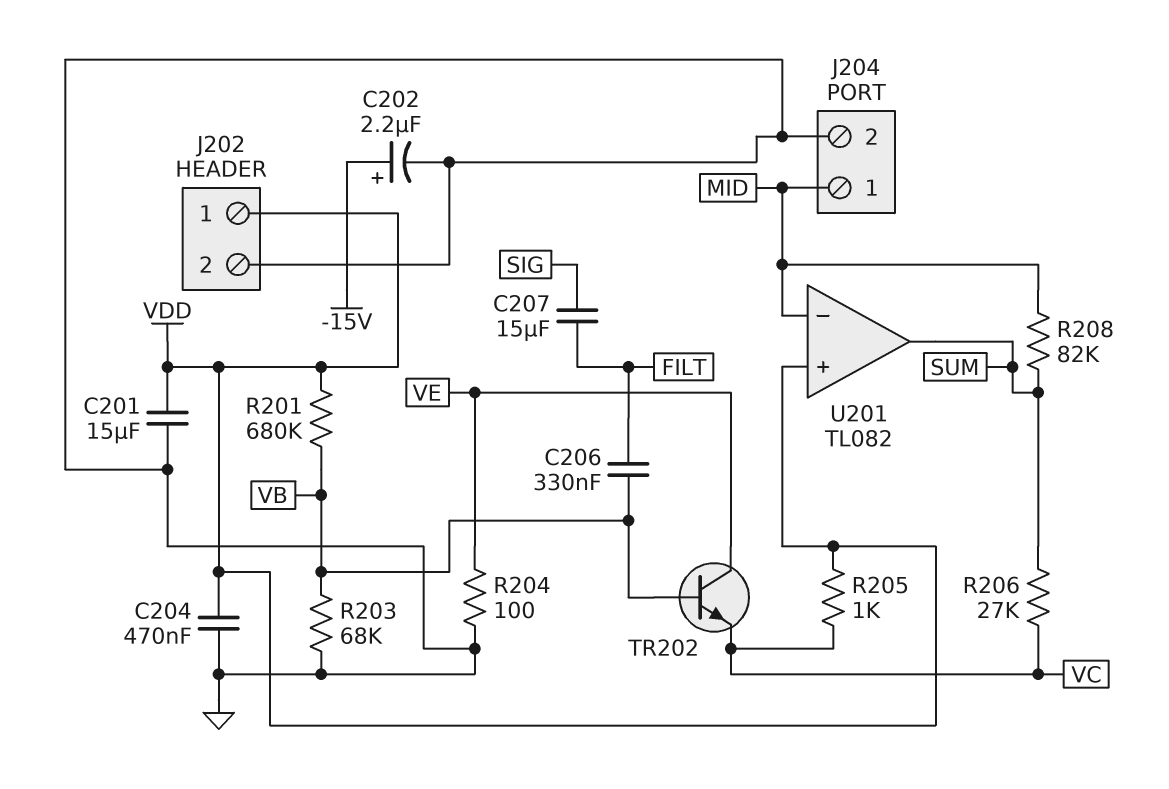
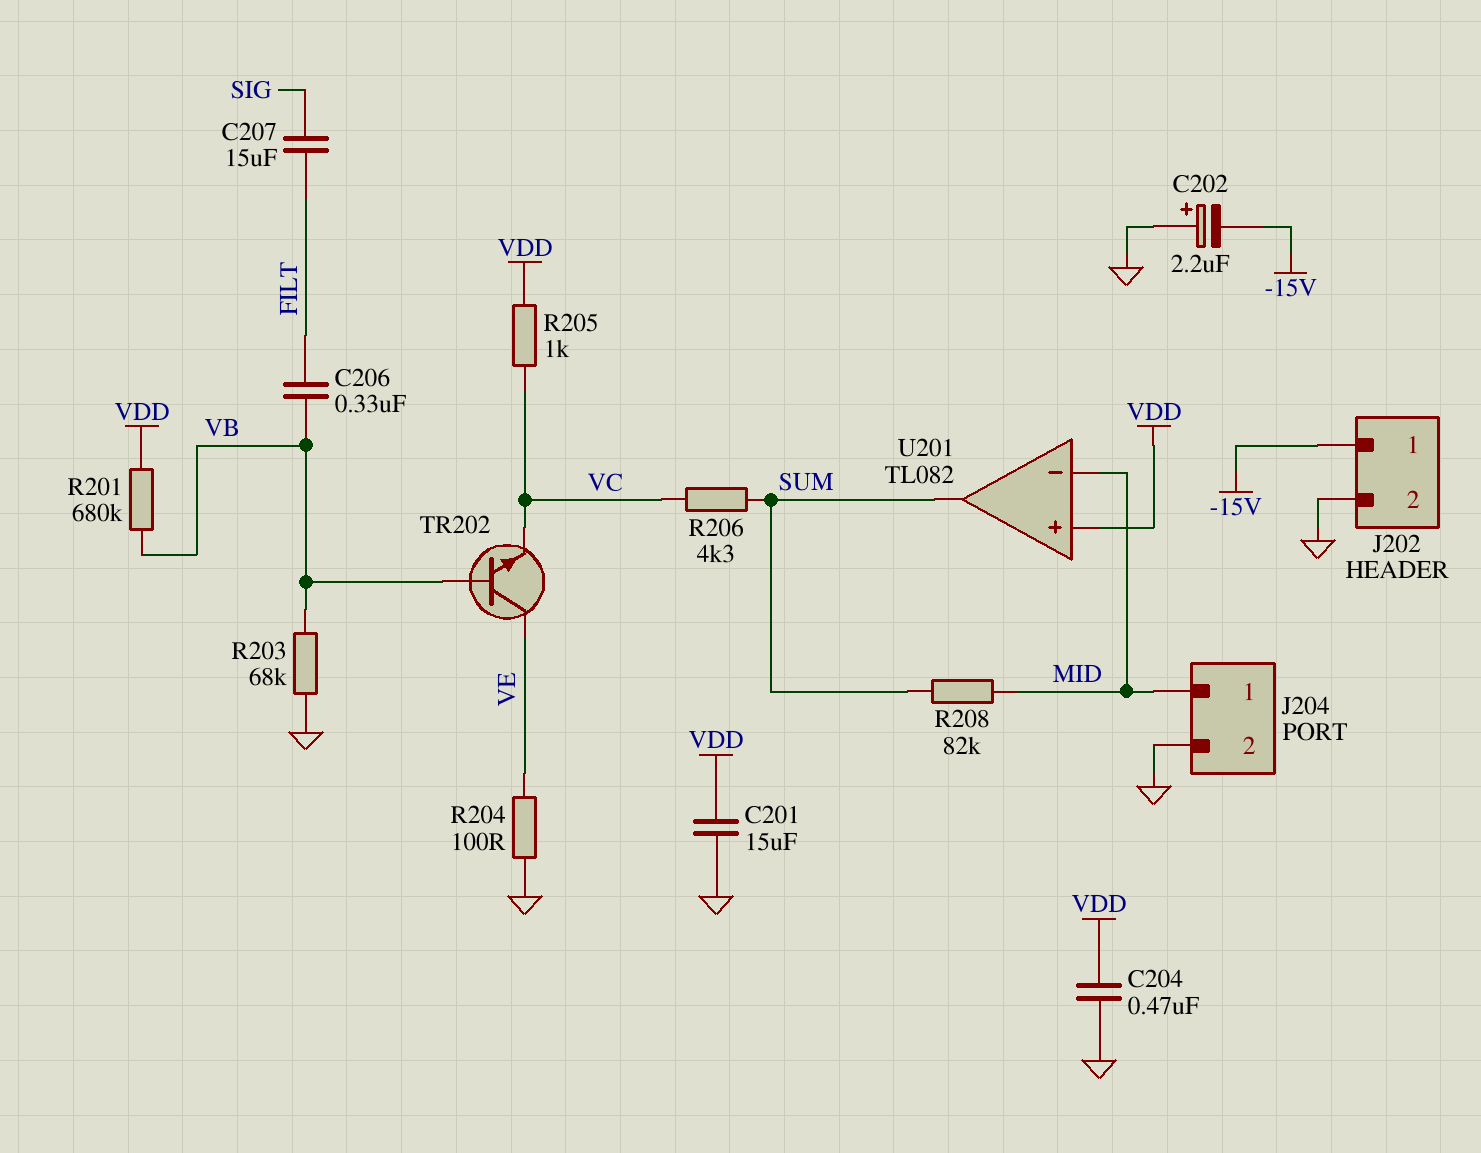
C202: 2.2uF (plus -15V, minus GND) -> 2.2uF (plus GND, minus -15V)
J202 pin 1: VDD -> -15V
R206: 27k (SUM, VC) -> 4.3k (SUM, VC)

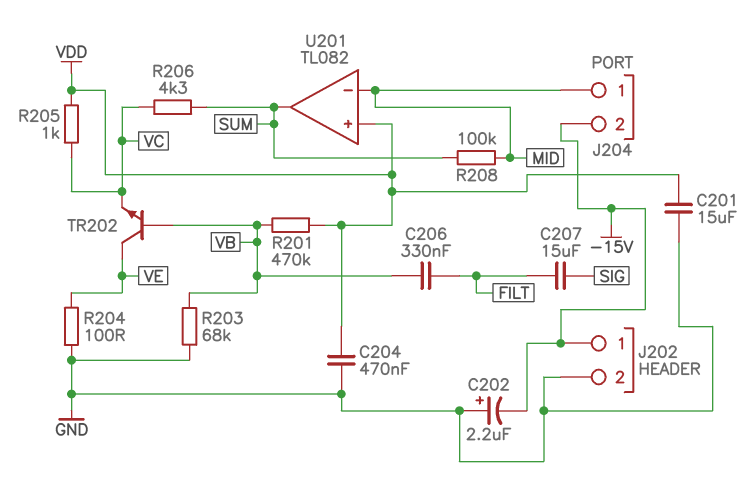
J204 pin 2: GND -> -15V
R201: 680k (VB, VDD) -> 470k (VB, VDD)
R208: 82k (MID, SUM) -> 100k (MID, SUM)

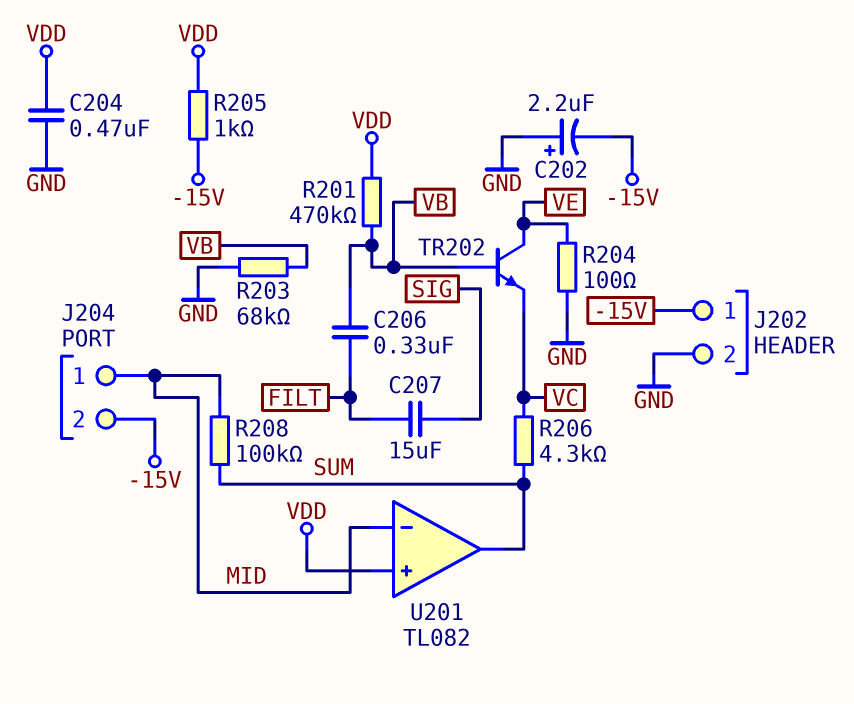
C201: 15uF (GND, VDD) -> none
R205: 1k (VC, VDD) -> 1k (-15V, VDD)

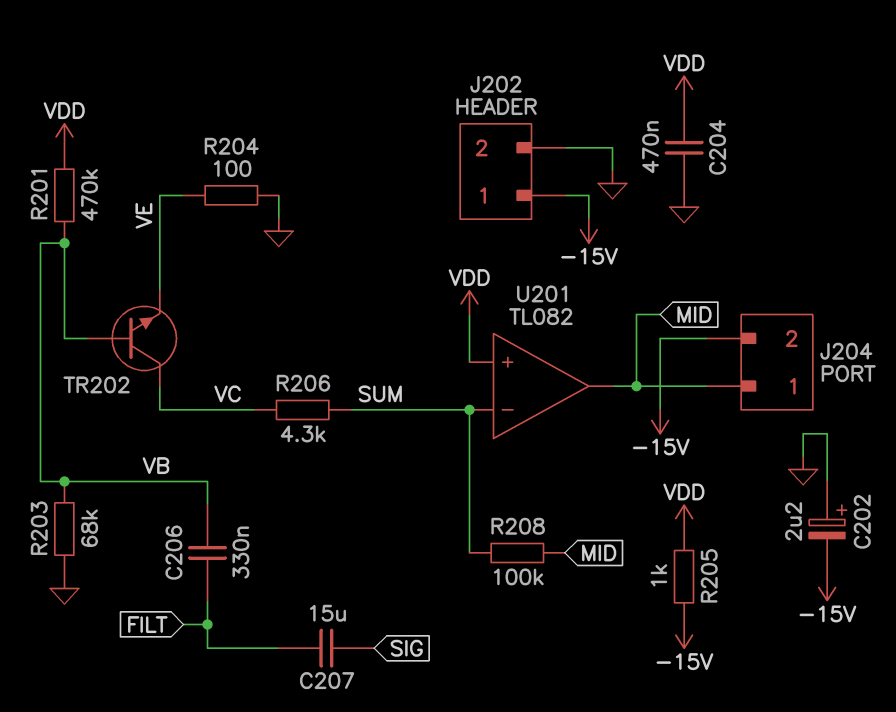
TR202: NPN (B VB, C VE, E VC) -> NPN (B VB, C VC, E VE)
U201 pin in-: MID -> SUM
U201 pin out: SUM -> MID

